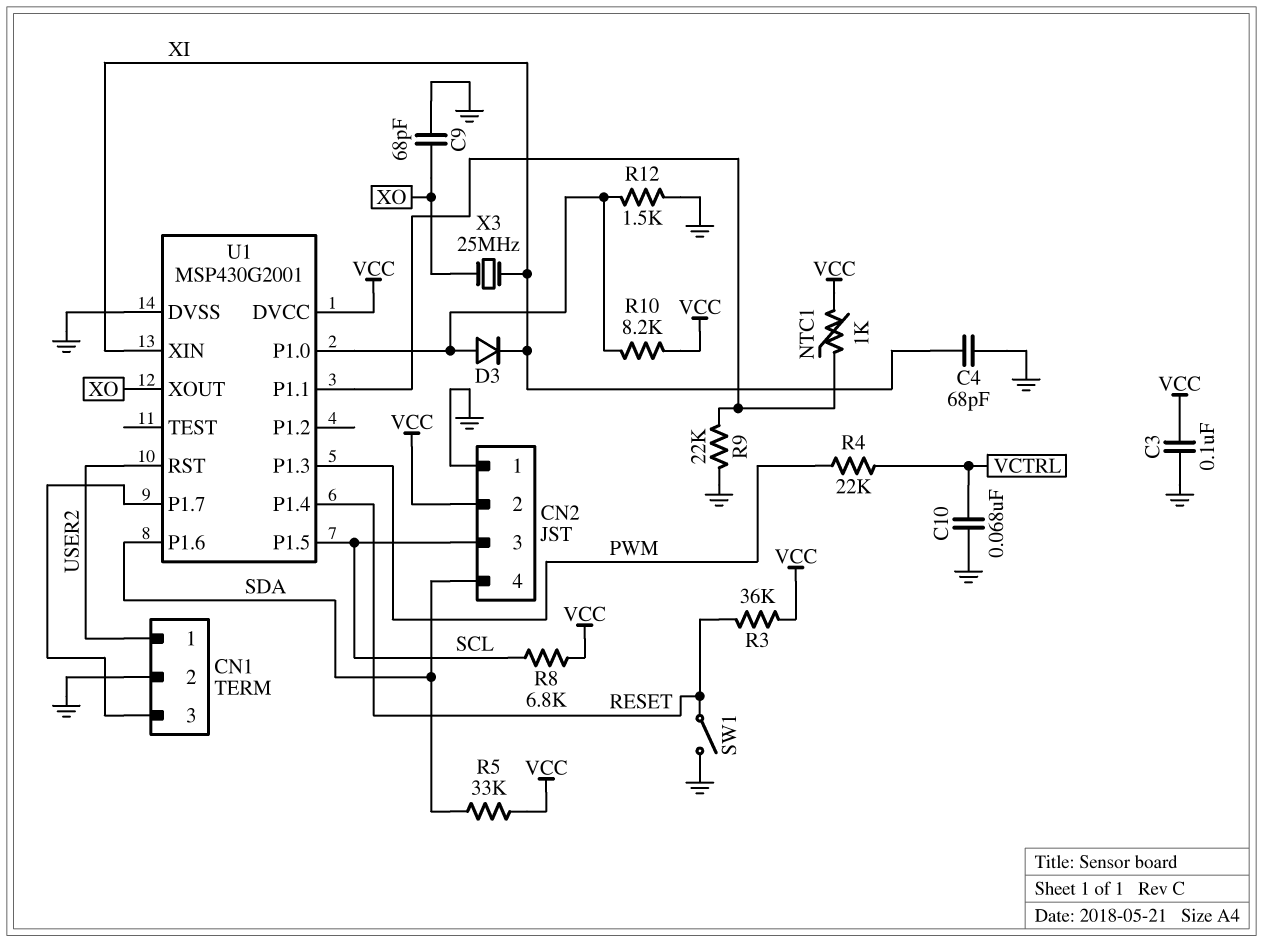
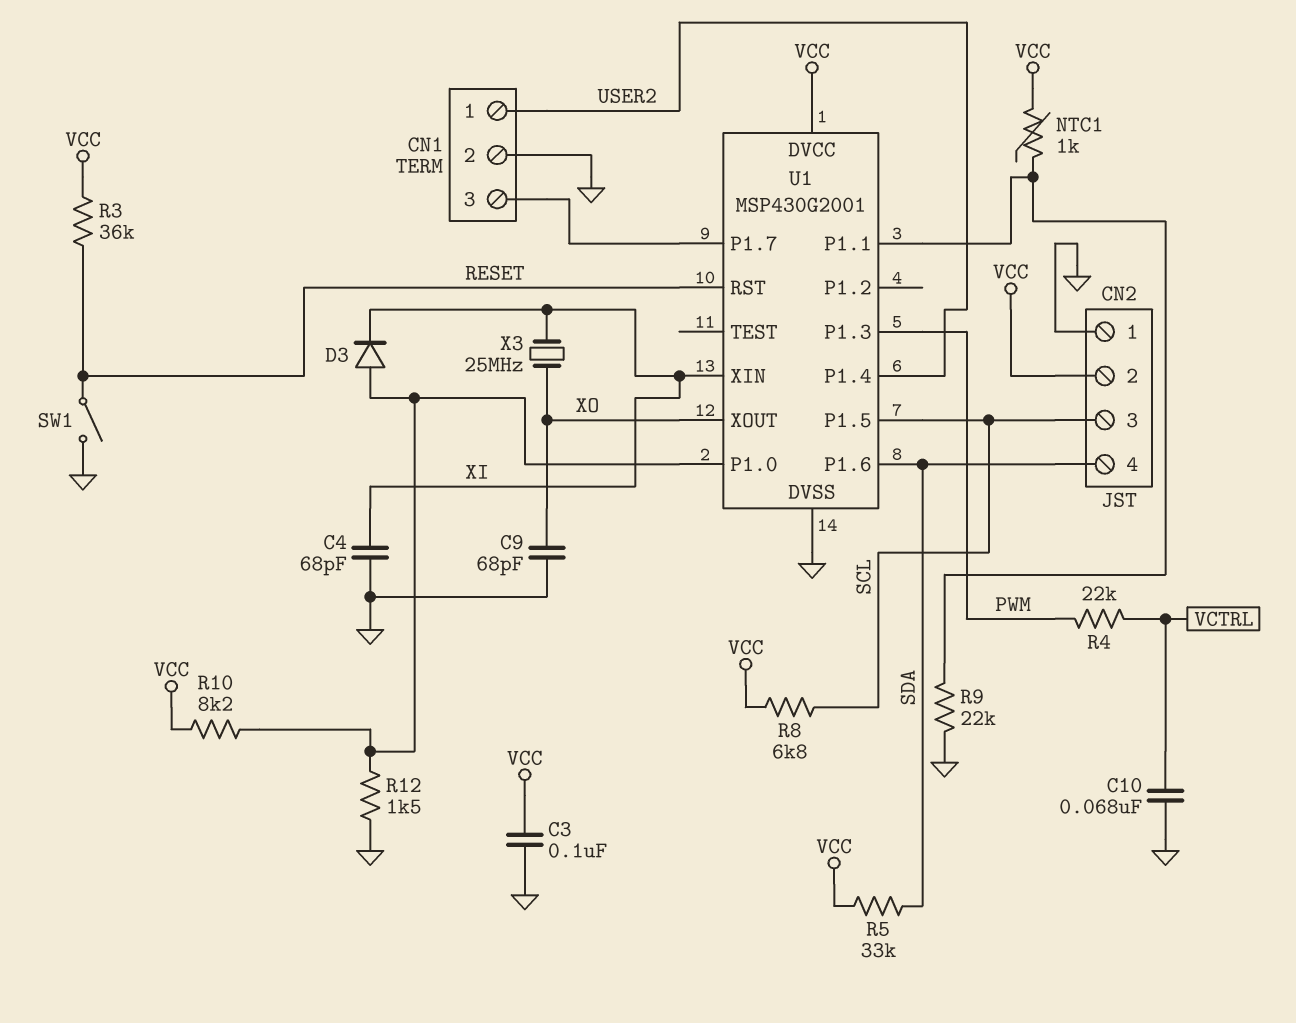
U1 pin P1.4: RESET -> USER2
U1 pin RST: USER2 -> RESET

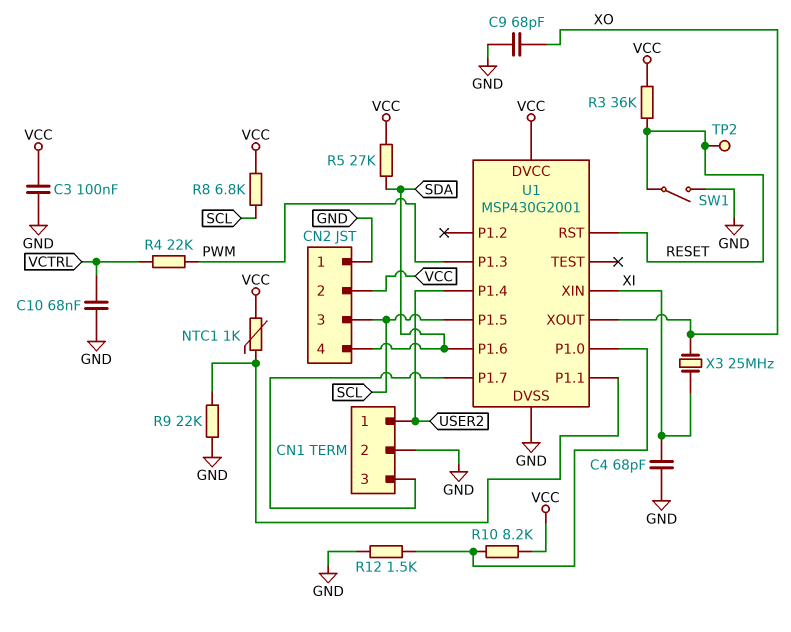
D3: diode (A U1/P1.0, K XI) -> none
R5: 33k (SDA, VCC) -> 27k (SDA, VCC)
TP2: none -> test point (RESET)

